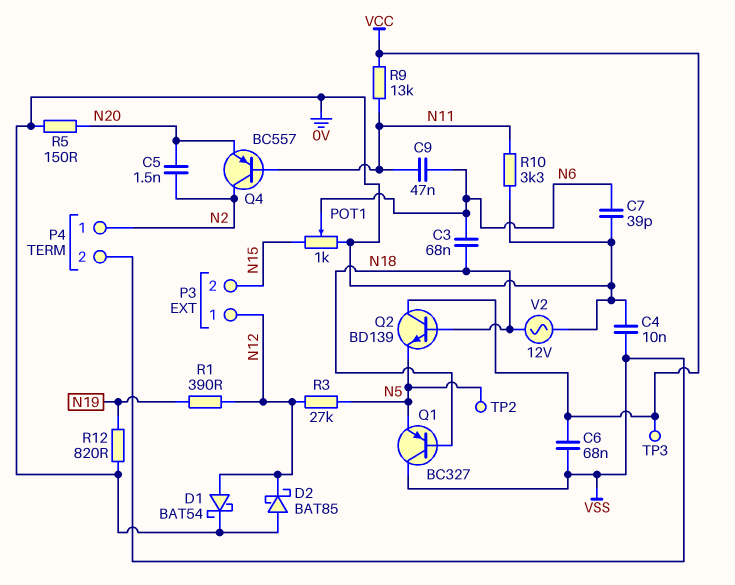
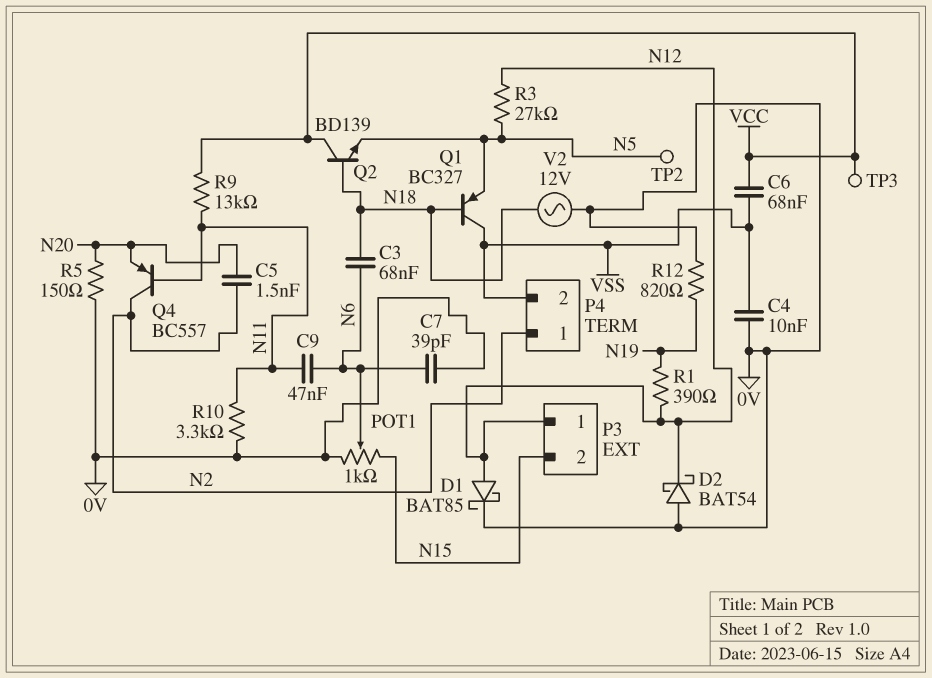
D1: schottky BAT54 (A N12, K 0V) -> schottky BAT85 (A N12, K 0V)
D2: schottky BAT85 (A 0V, K N12) -> schottky BAT54 (A 0V, K N12)

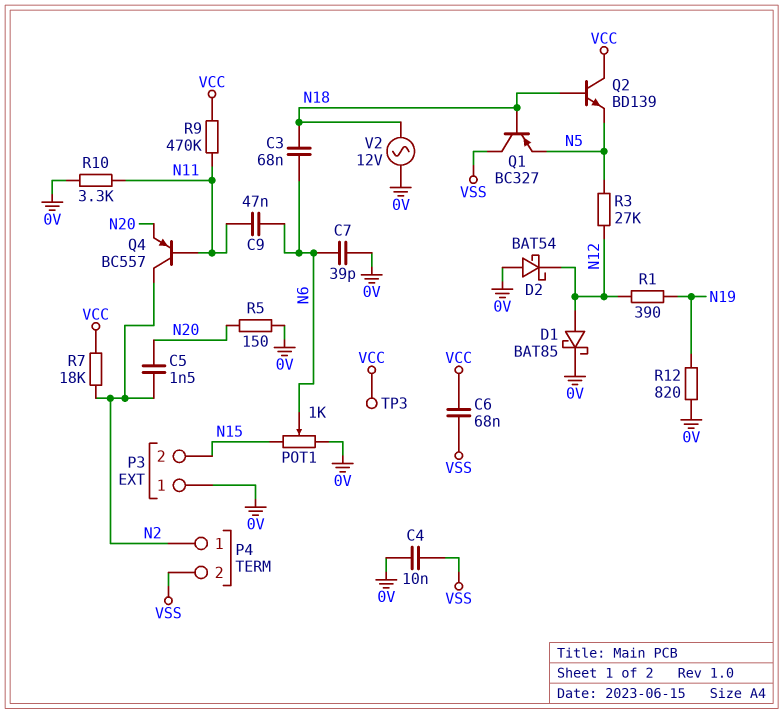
P3 pin 1: N12 -> 0V
R7: none -> 18k (N2, VCC)
R9: 13k (N11, VCC) -> 470k (N11, VCC)
TP2: test point (N5) -> none

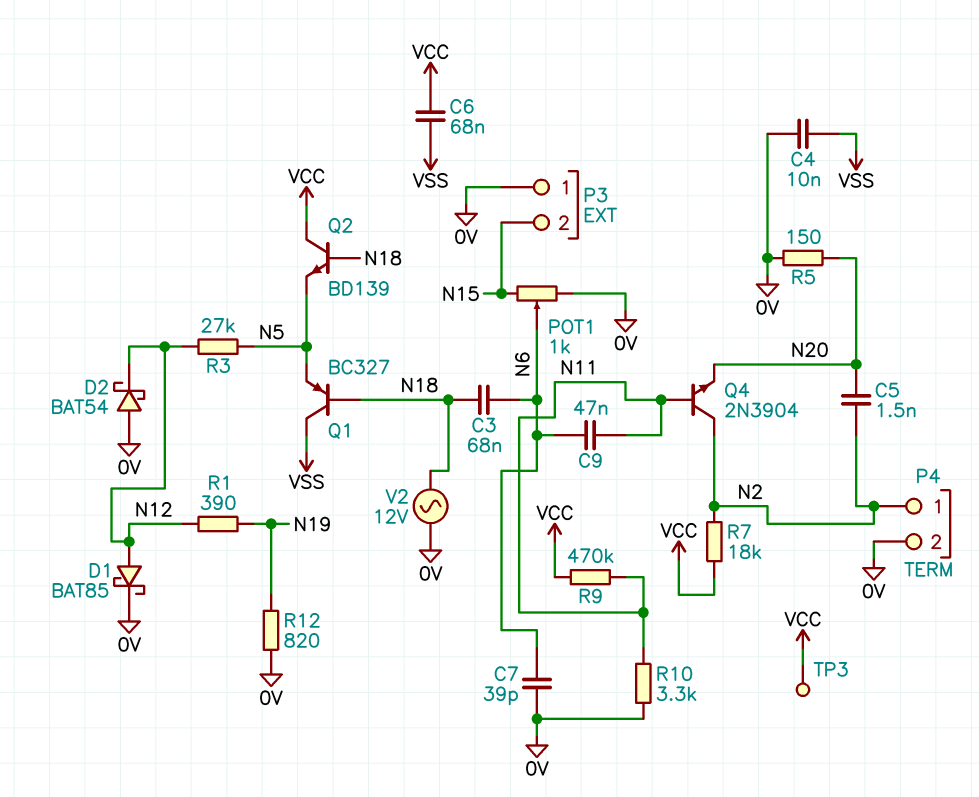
P4 pin 2: VSS -> 0V
Q4: PNP BC557 (B N11, C N2, E N20) -> NPN 2N3904 (B N11, C N2, E N20)

